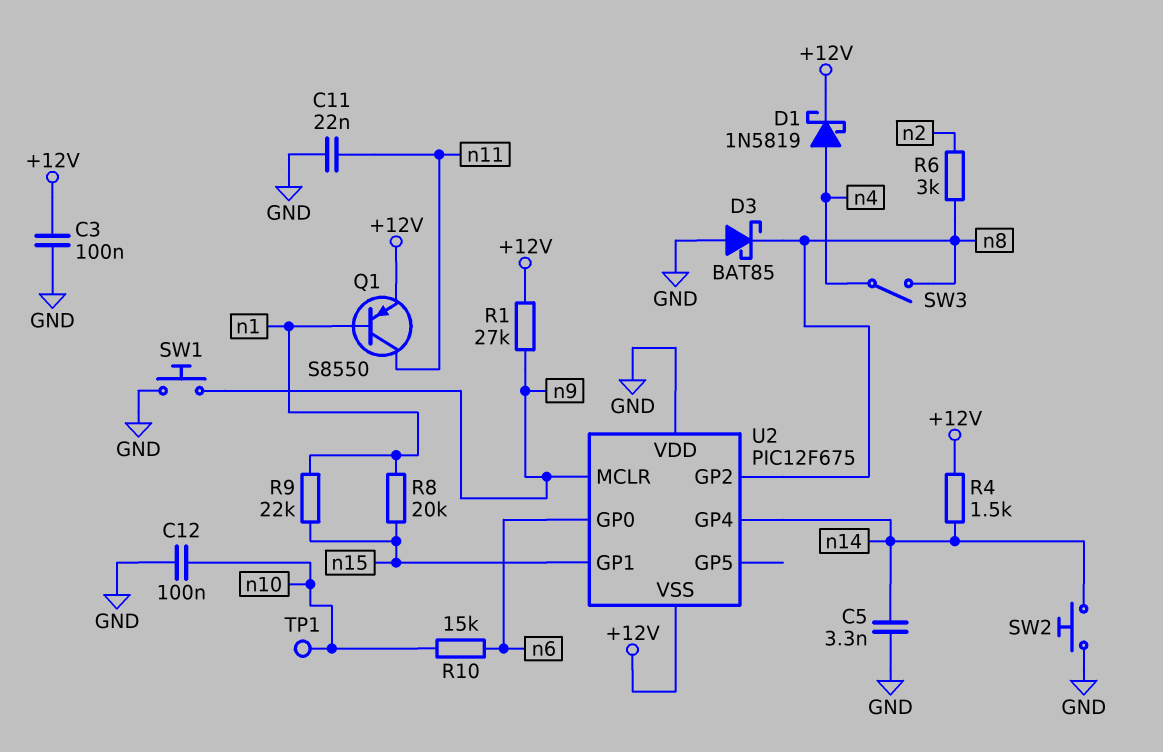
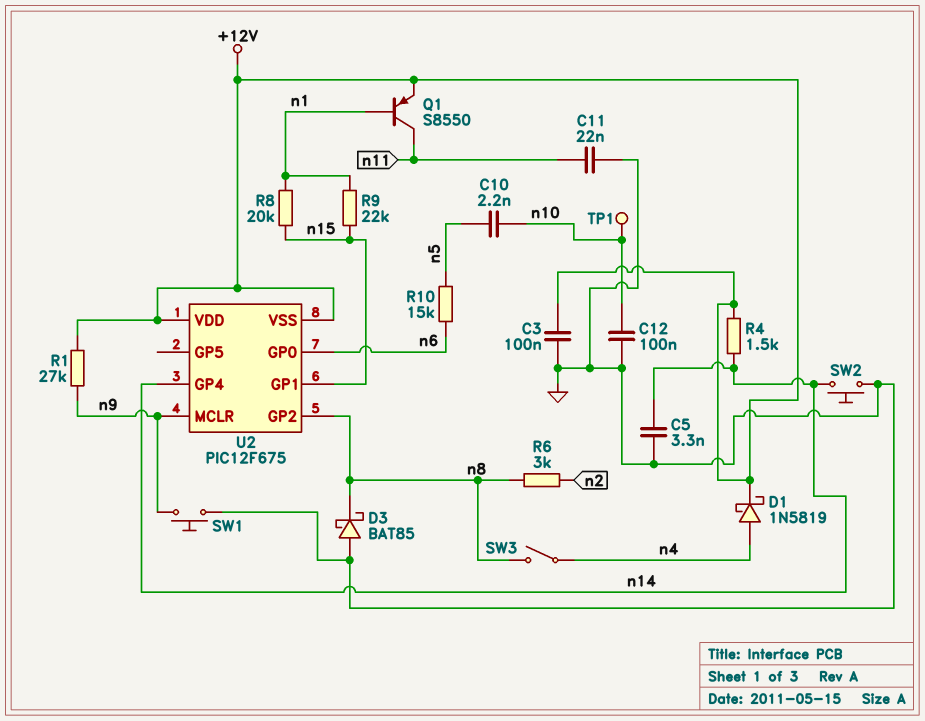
C10: none -> 2.2nF (n5, n10)
R10: 15k (n6, n10) -> 15k (n5, n6)
U2 pin VDD: GND -> +12V

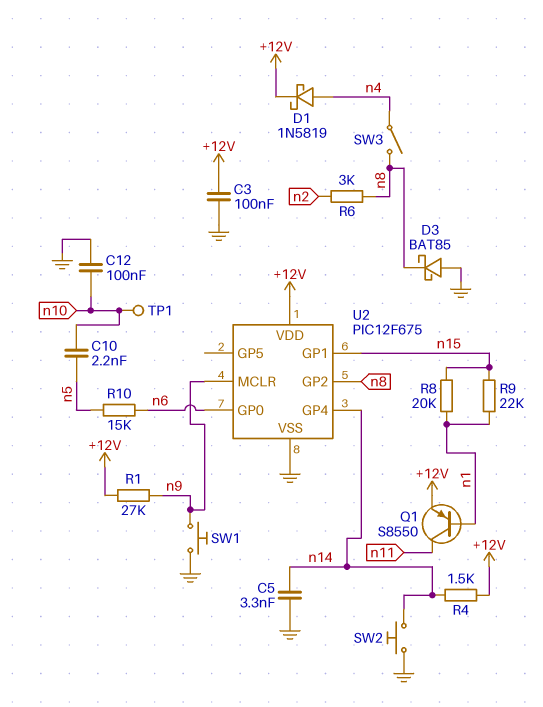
C11: 22nF (GND, n11) -> none
U2 pin VSS: +12V -> GND

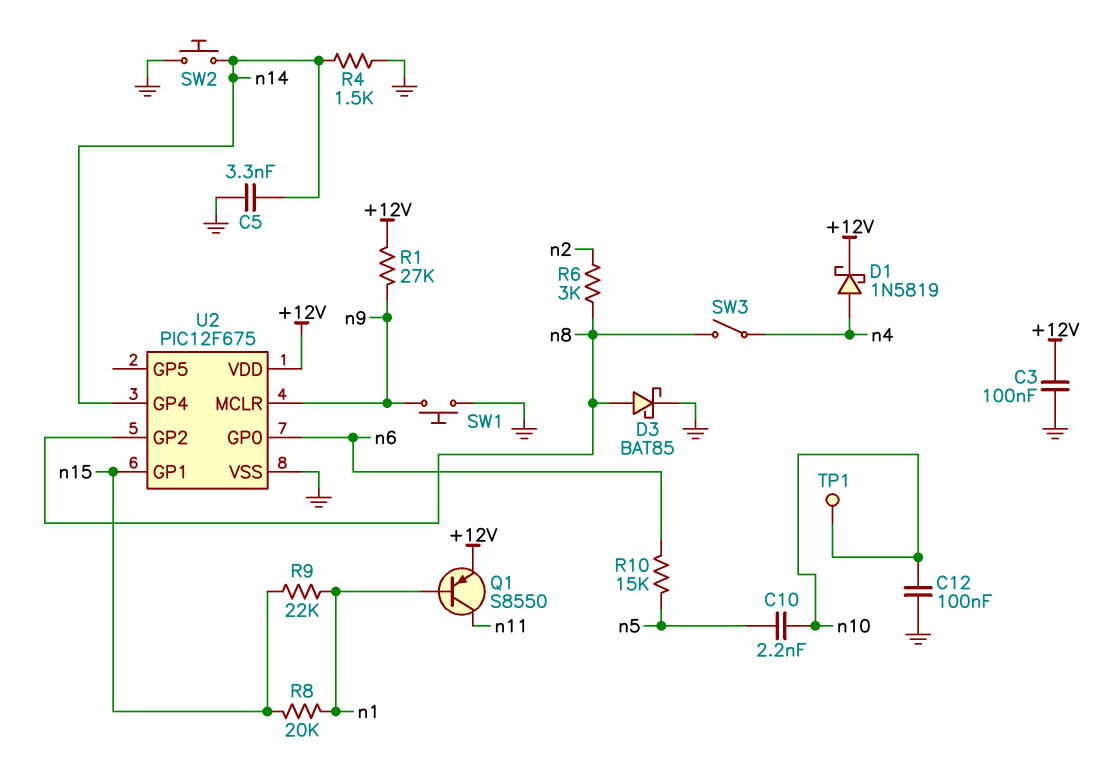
D3: schottky BAT85 (A GND, K n8) -> schottky BAT85 (A n8, K GND)
R4: 1.5k (+12V, n14) -> 1.5k (GND, n14)

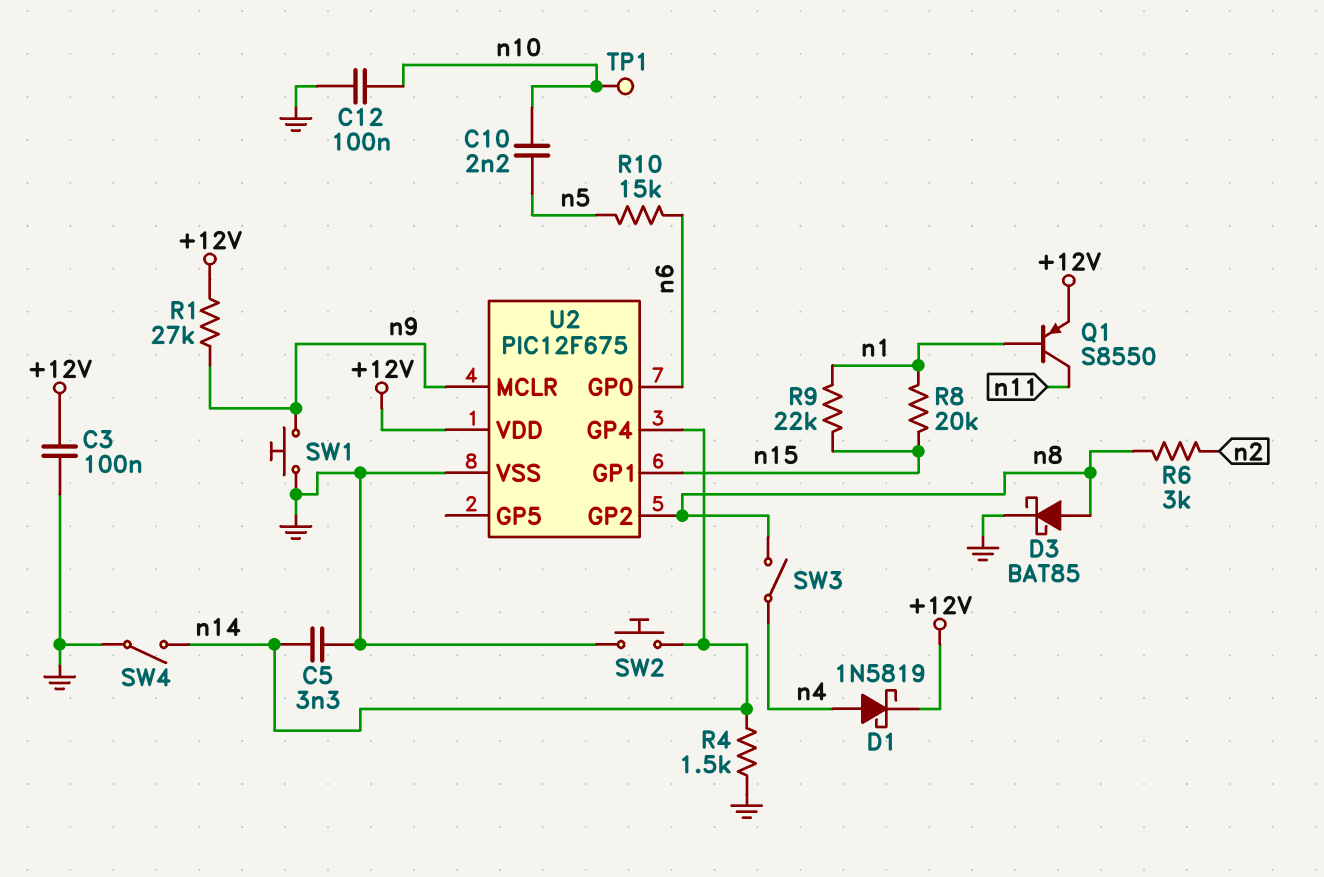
SW4: none -> switch (GND, n14)

